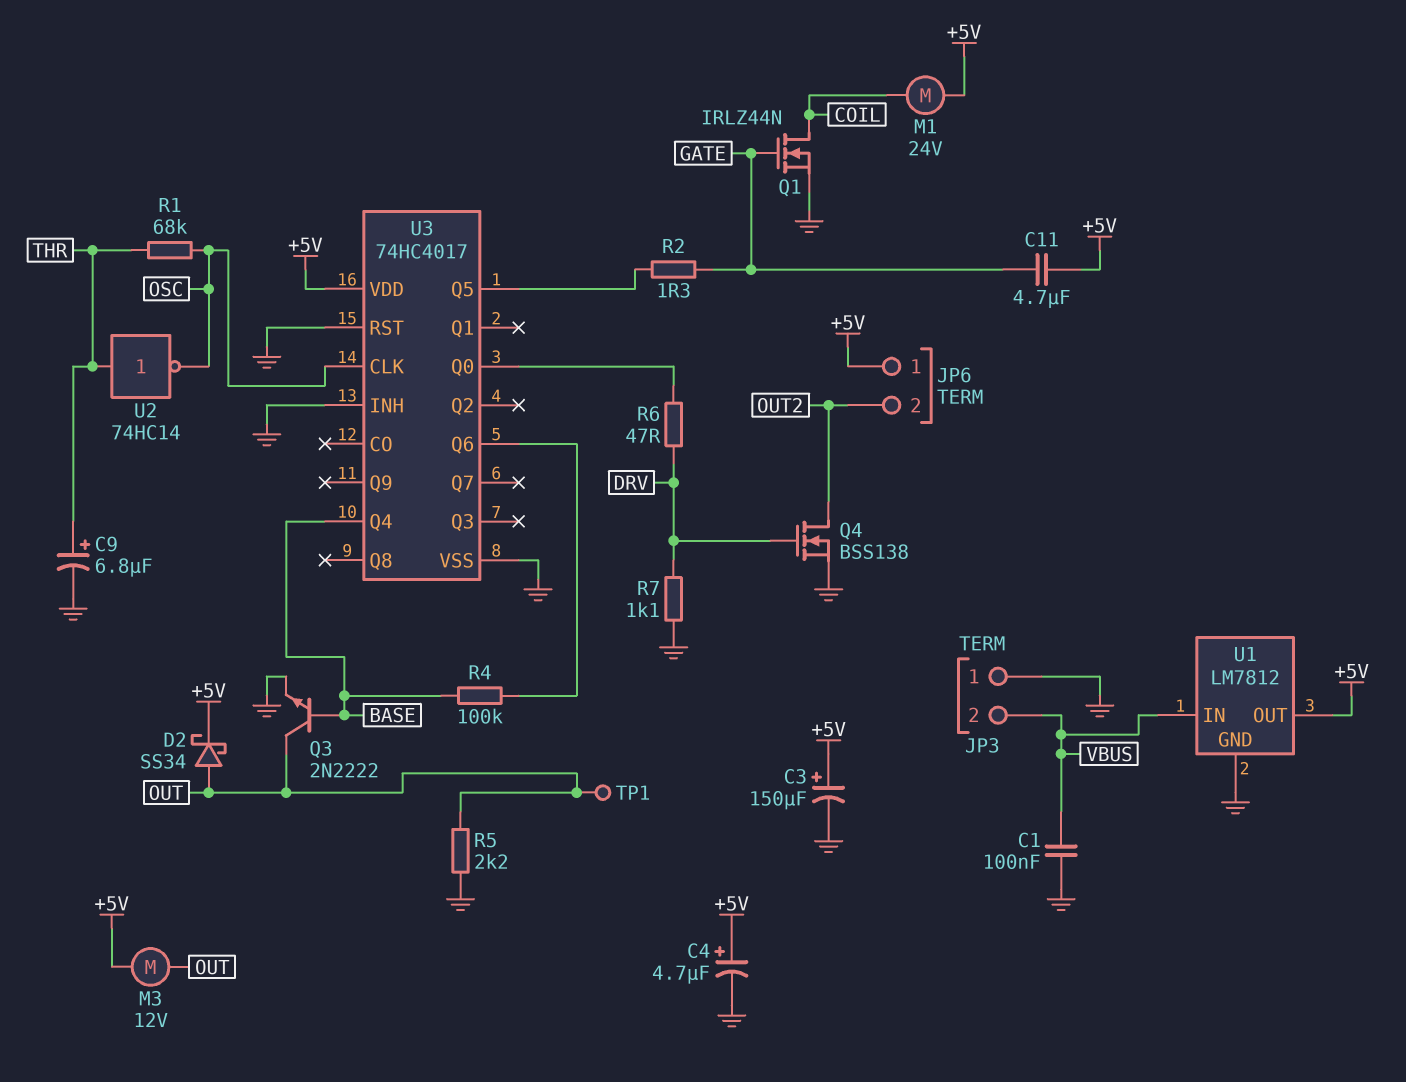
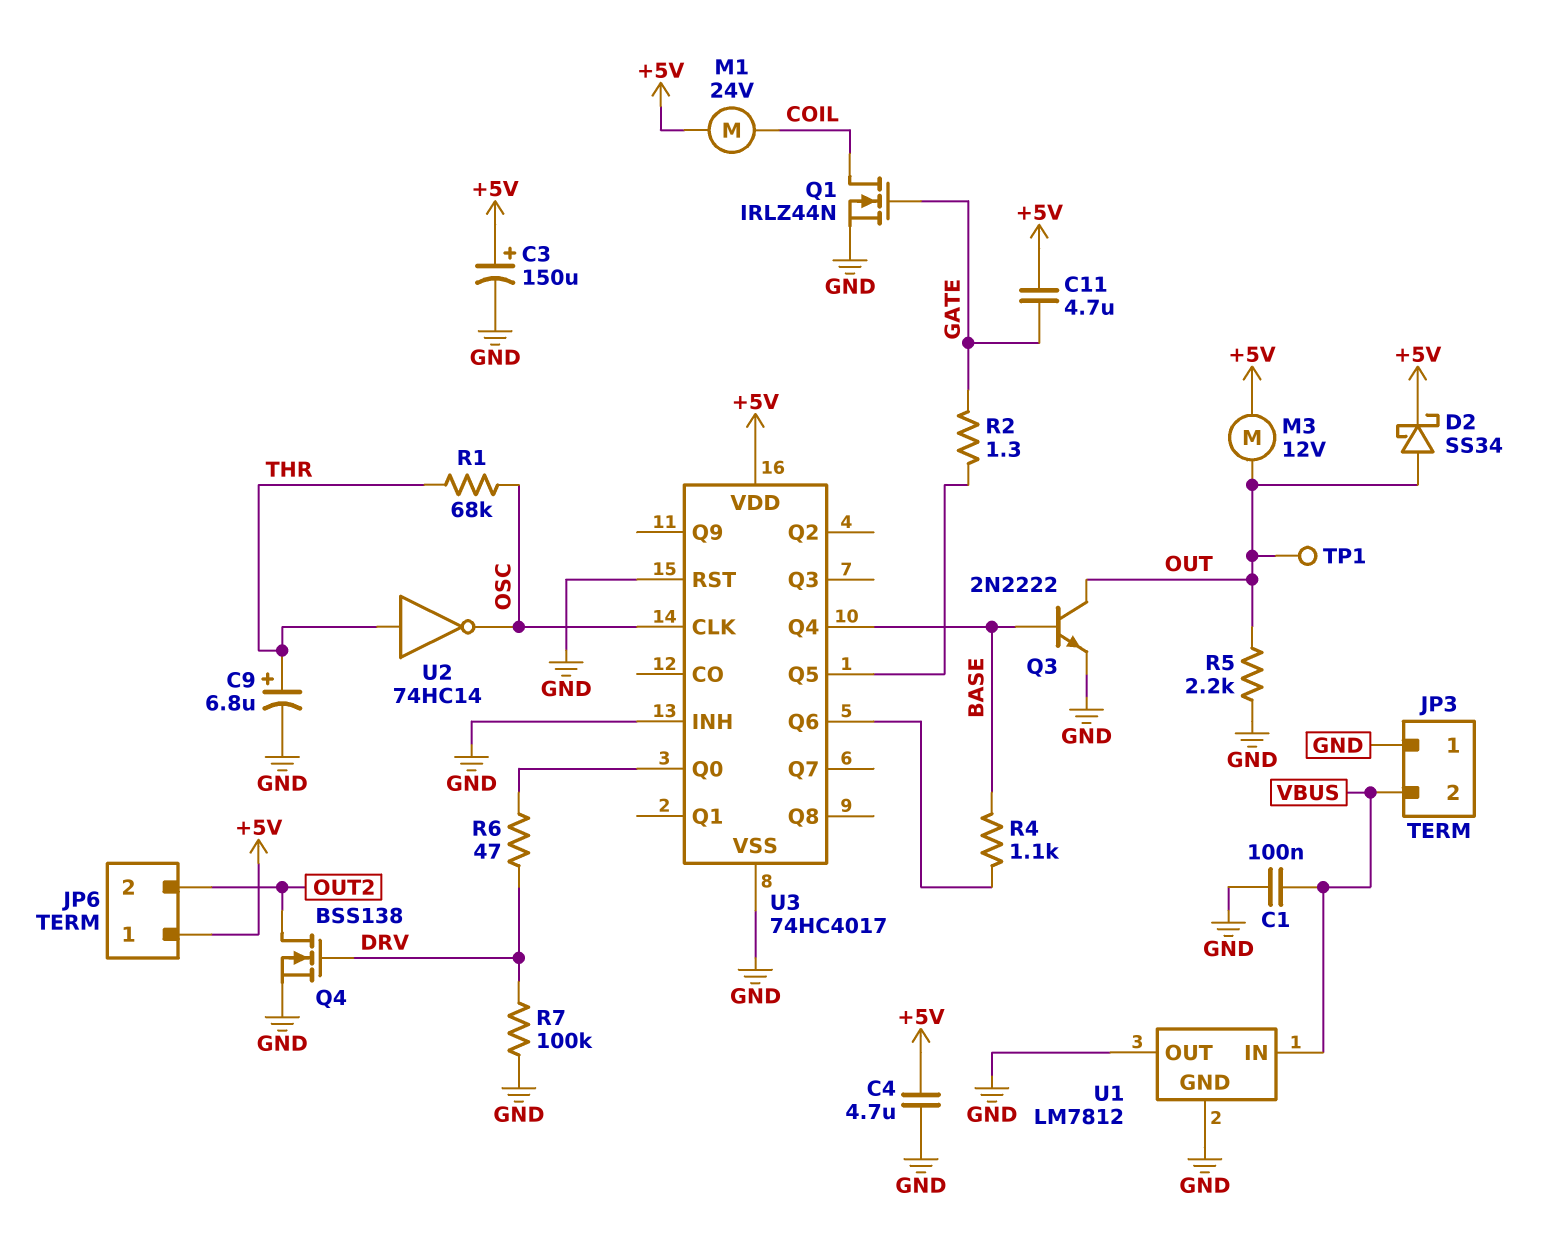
C4: 4.7uF (plus +5V, minus GND) -> 4.7uF (+5V, GND)
R4: 100k (BASE, U3/Q6) -> 1.1k (BASE, U3/Q6)
R7: 1.1k (DRV, GND) -> 100k (DRV, GND)
U1 pin OUT: +5V -> GND

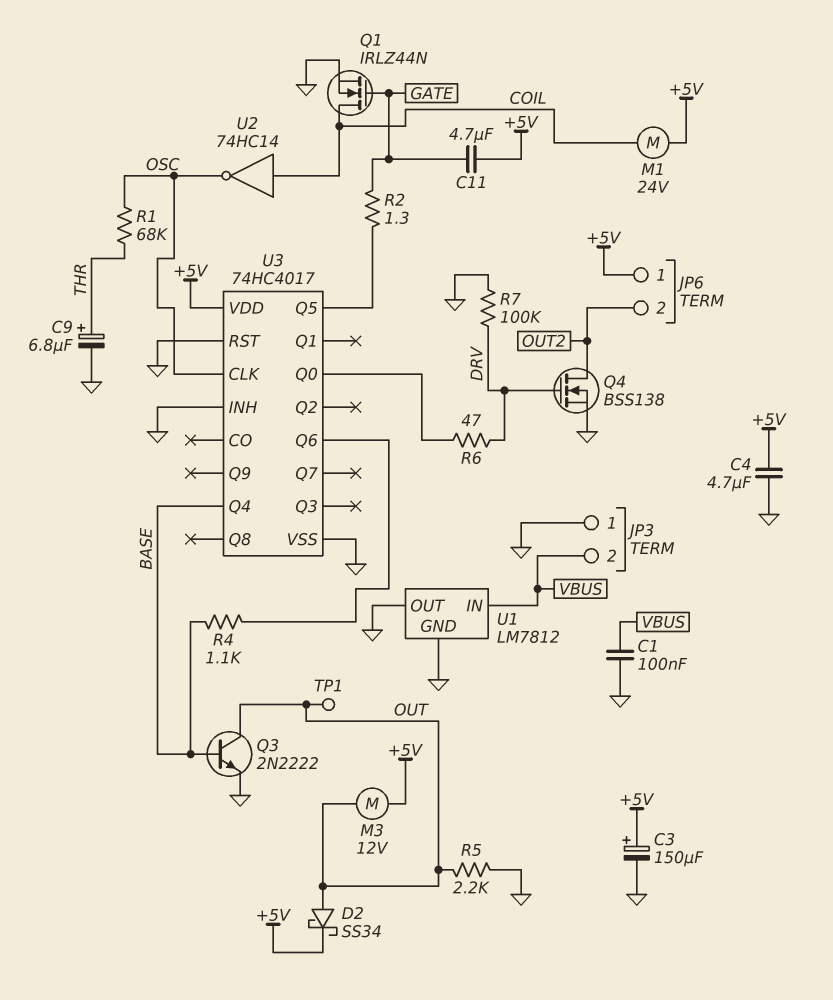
U2: NOT 74HC14 (in THR, out OSC) -> NOT 74HC14 (in COIL, out OSC)

